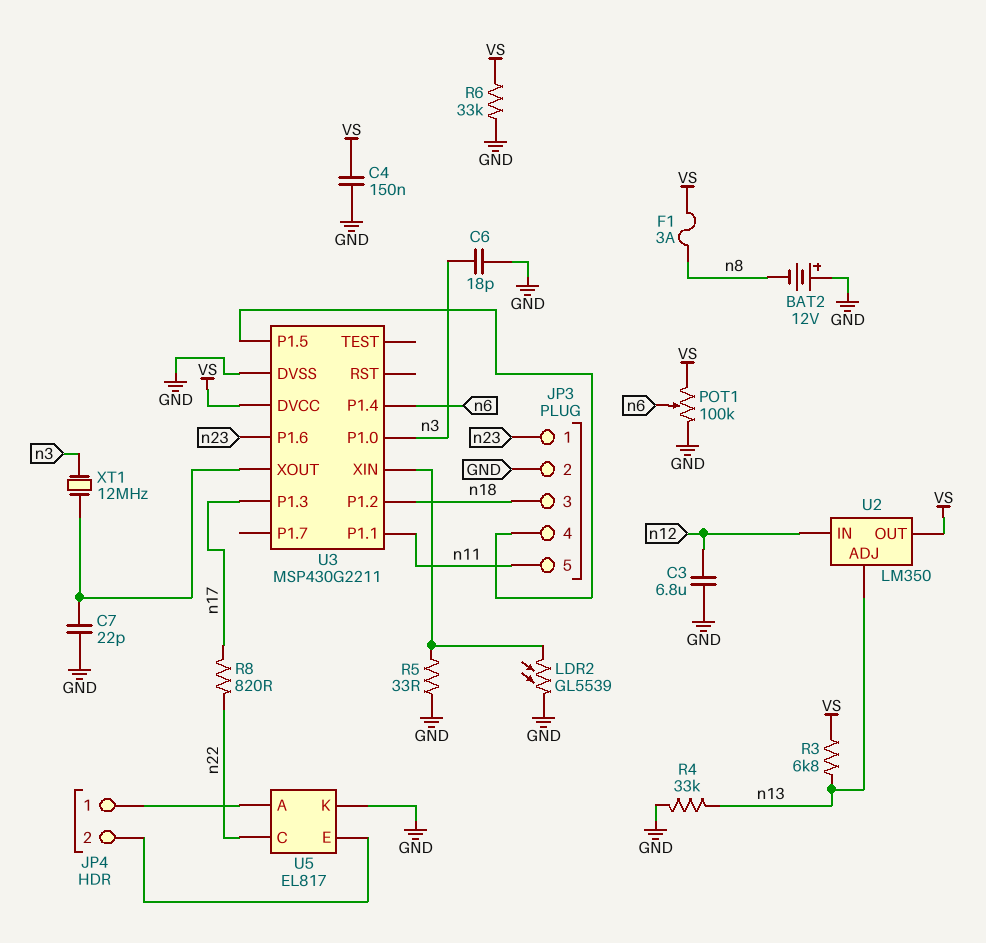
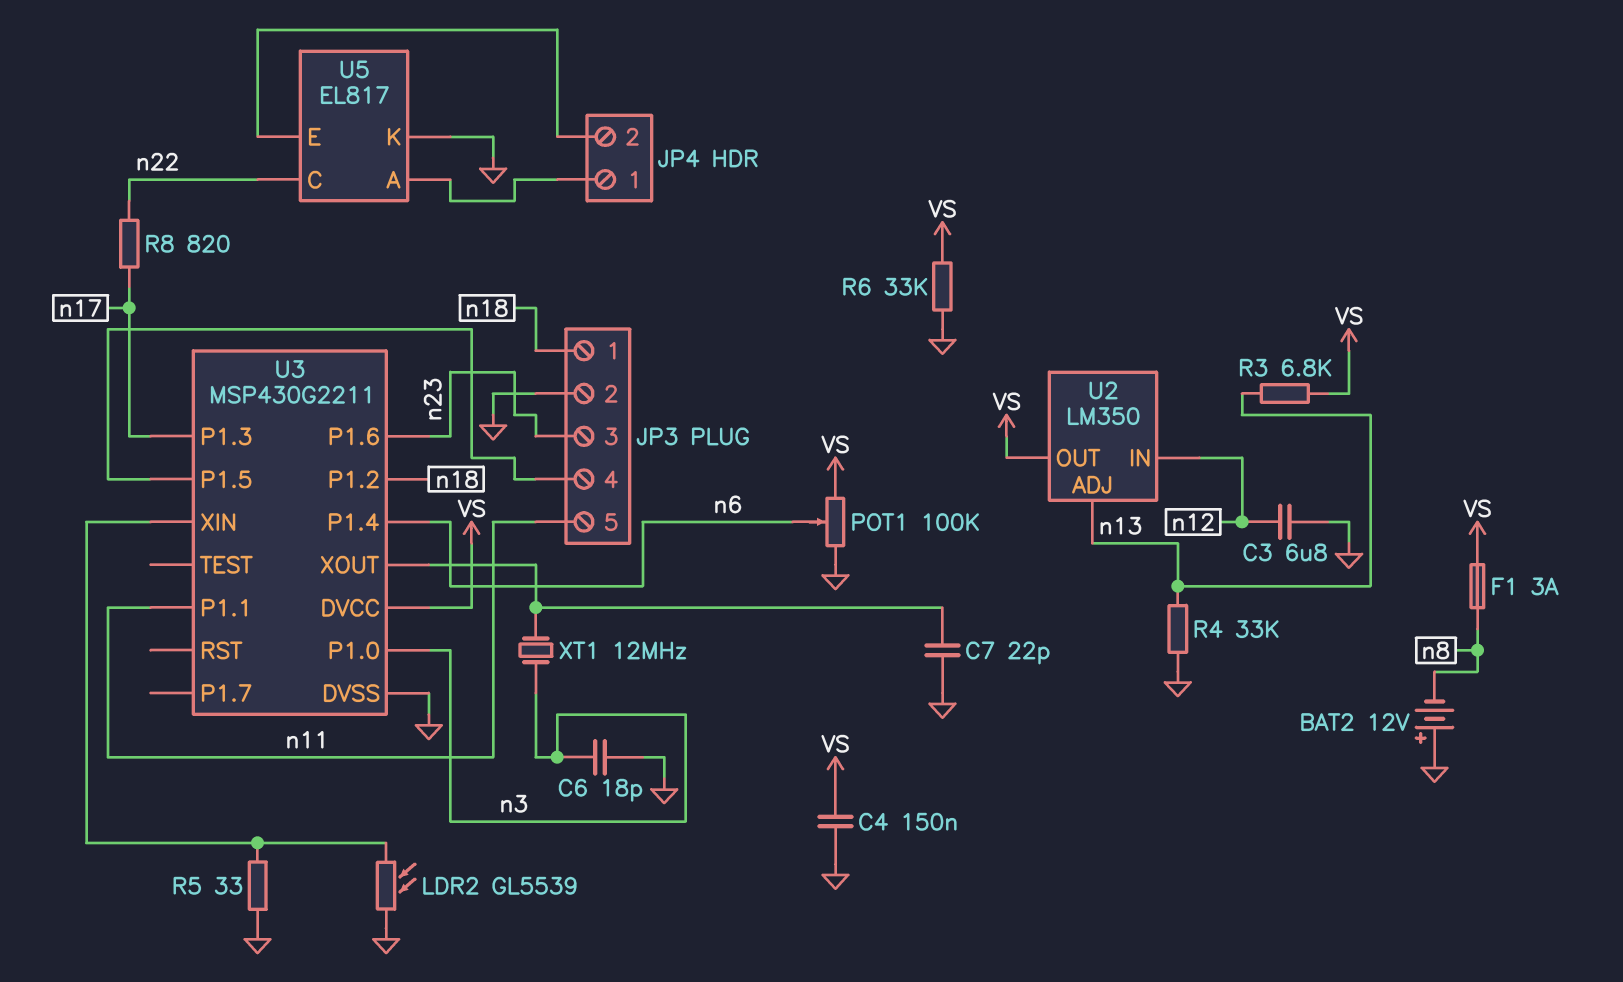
JP3 pin 1: n23 -> n18
JP3 pin 3: n18 -> n23

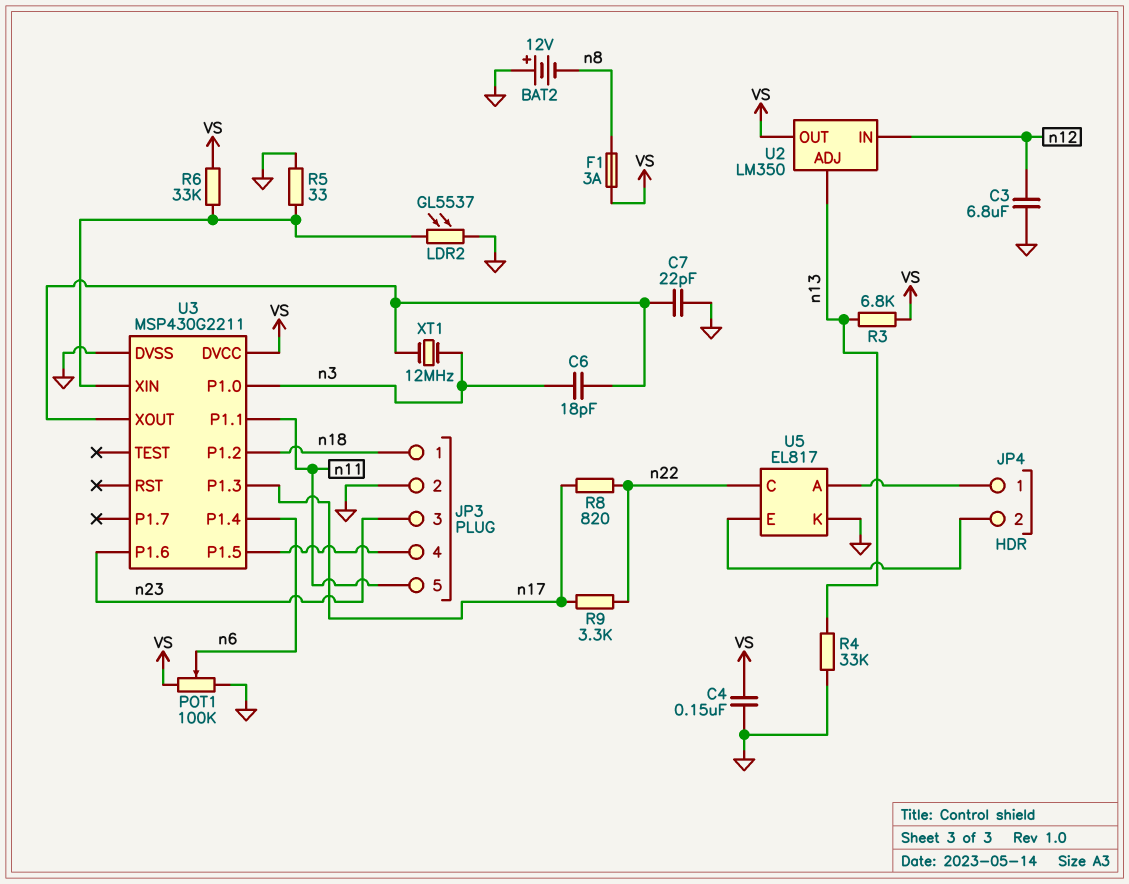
C6: 18pF (GND, n3) -> 18pF (U3/XOUT, n3)
LDR2: GL5539 (GND, U3/XIN) -> GL5537 (GND, U3/XIN)
R6: 33k (GND, VS) -> 33k (U3/XIN, VS)
R9: none -> 3.3k (n17, n22)

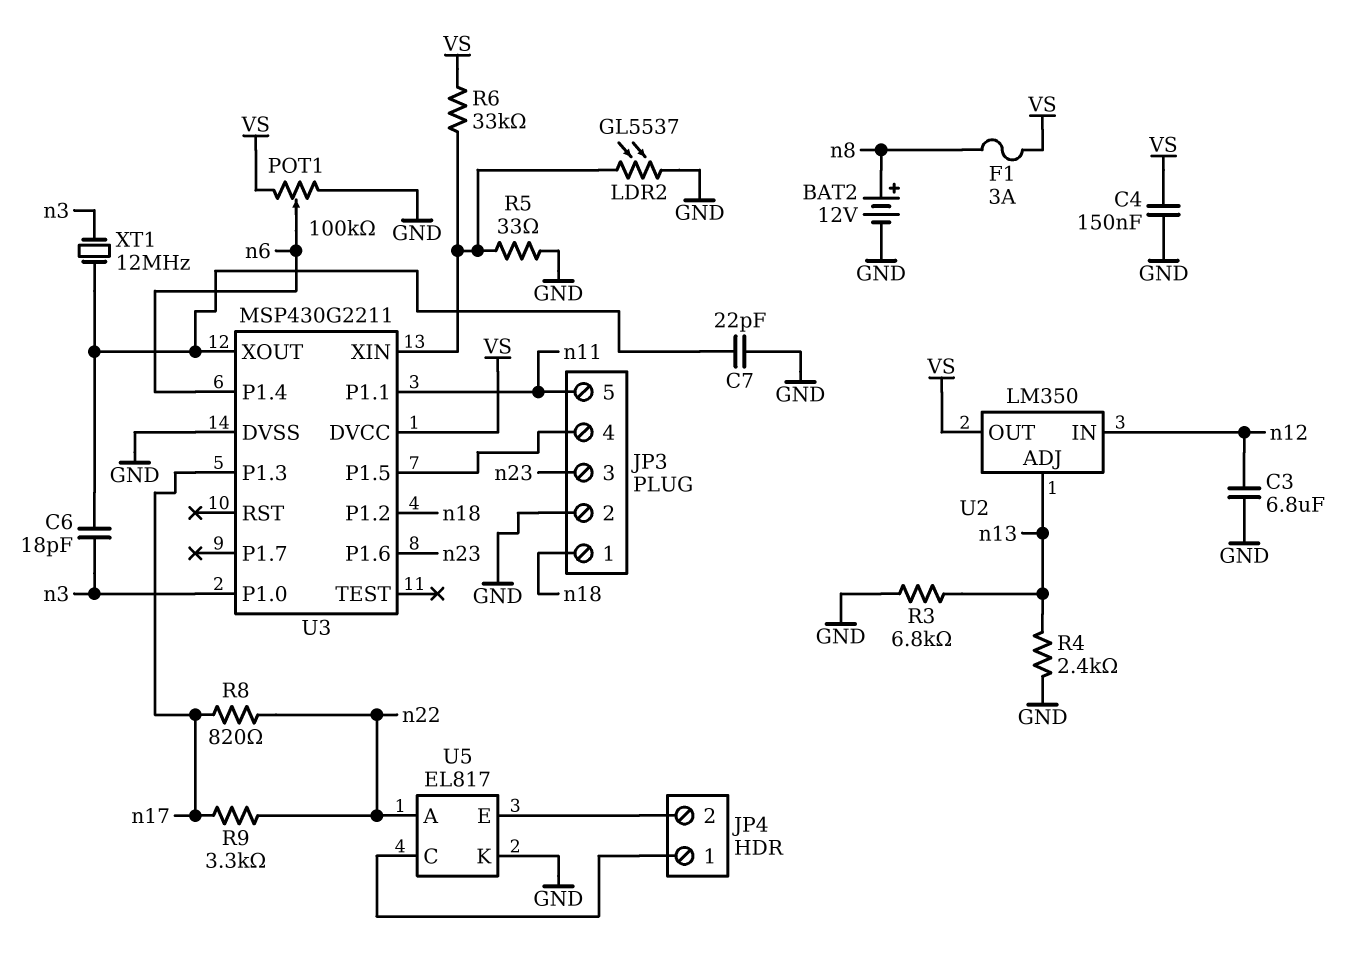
BAT2: 12V (plus GND, minus n8) -> 12V (plus n8, minus GND)
R3: 6.8k (VS, n13) -> 6.8k (GND, n13)
R4: 33k (GND, n13) -> 2.4k (GND, n13)
U5 pin A: JP4/1 -> n22
U5 pin C: n22 -> JP4/1

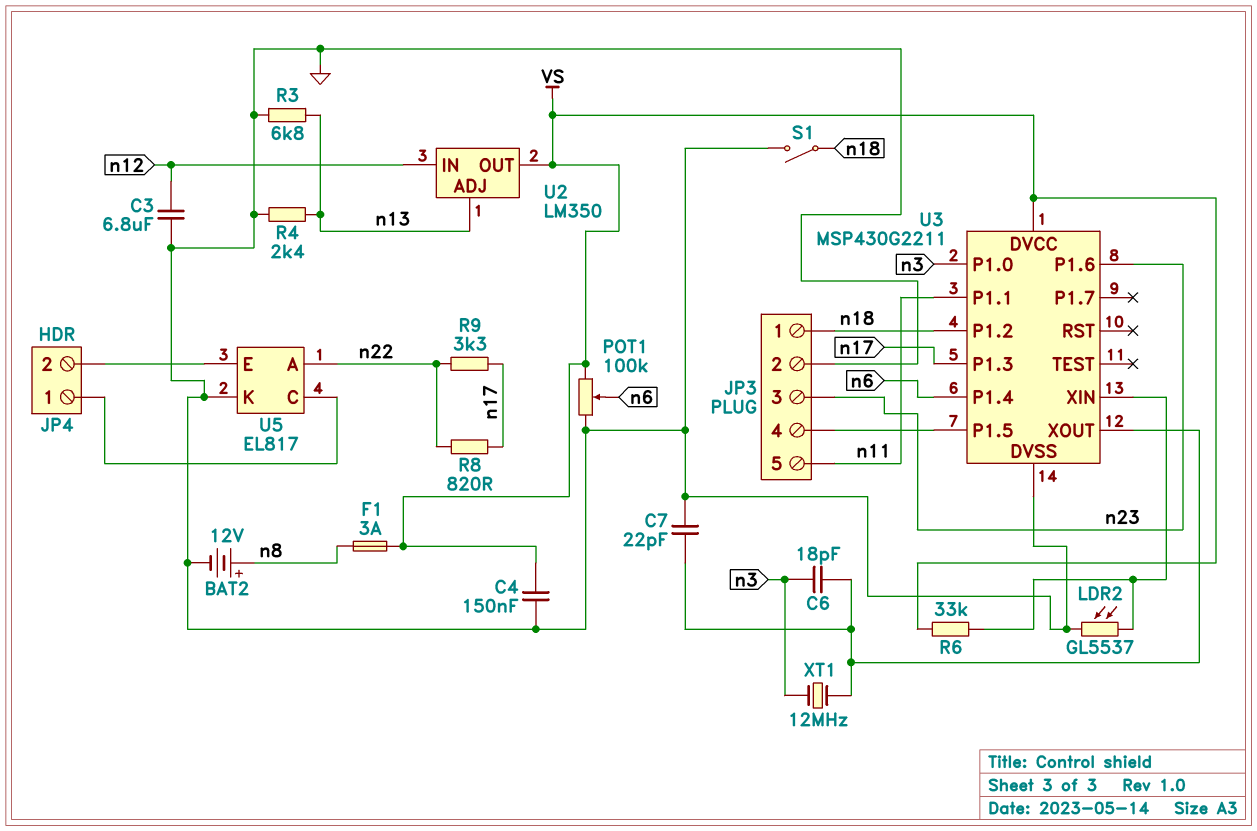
R5: 33 (GND, U3/XIN) -> none
S1: none -> switch (GND, n18)

